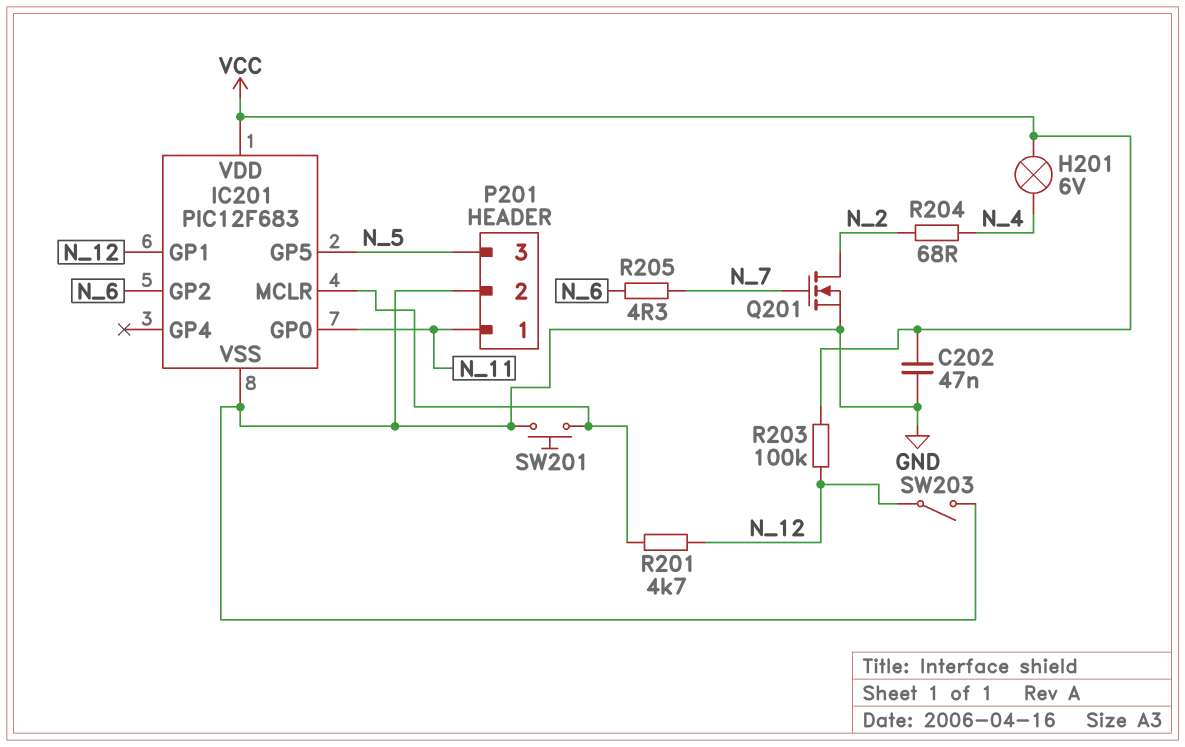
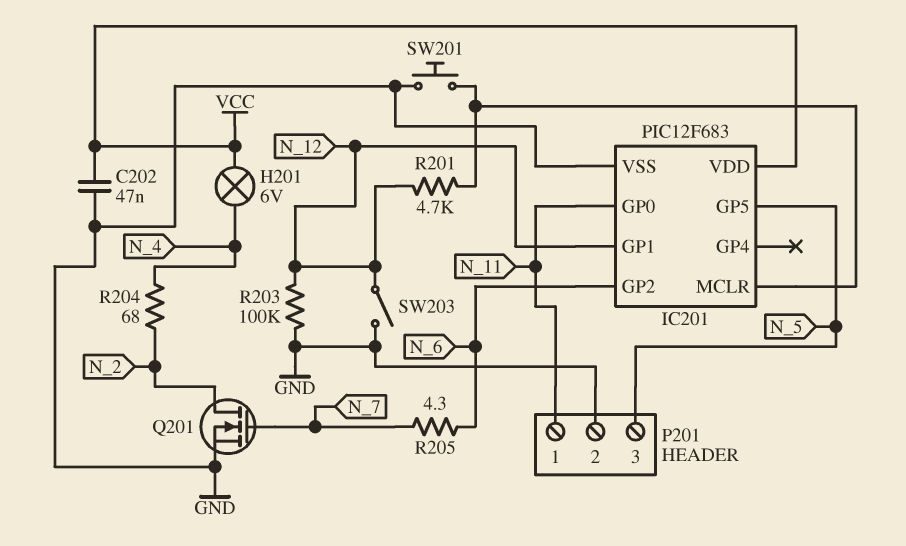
R203: 100k (N_12, VCC) -> 100k (GND, N_12)

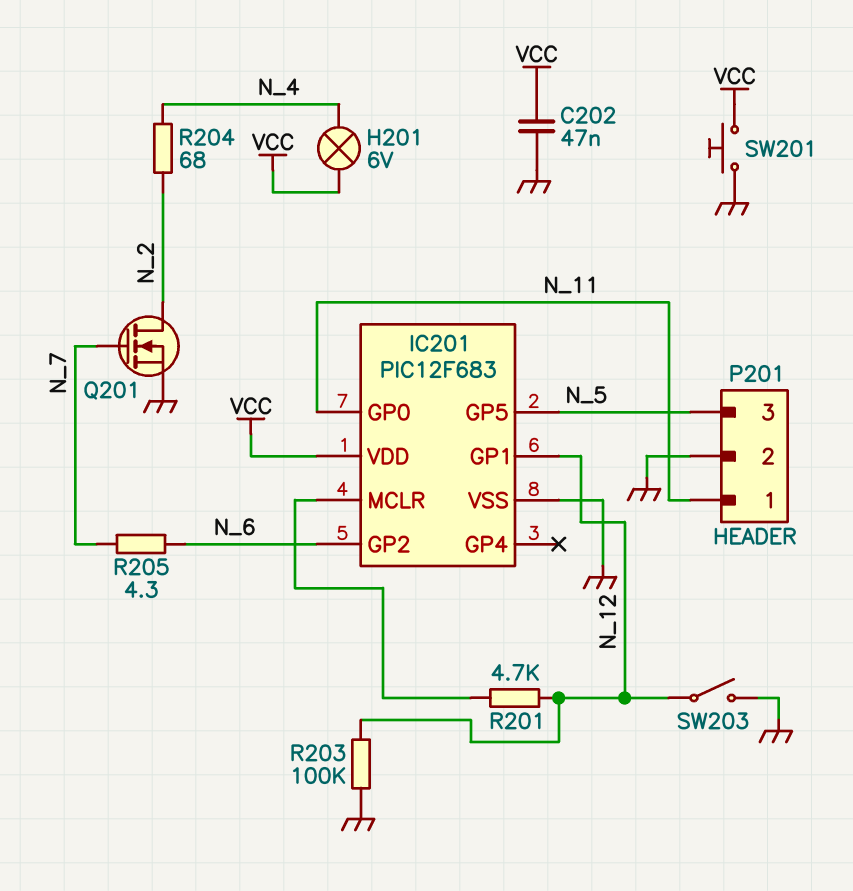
SW201: button (GND, IC201/MCLR) -> button (GND, VCC)

